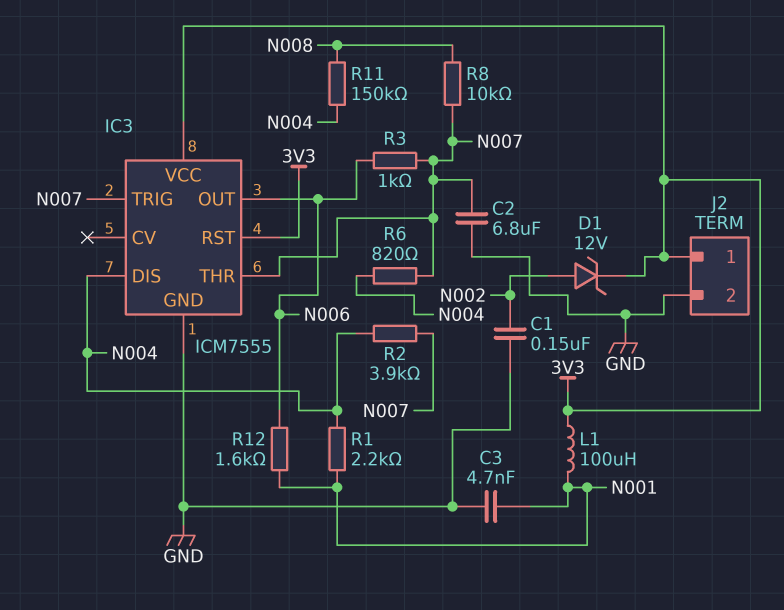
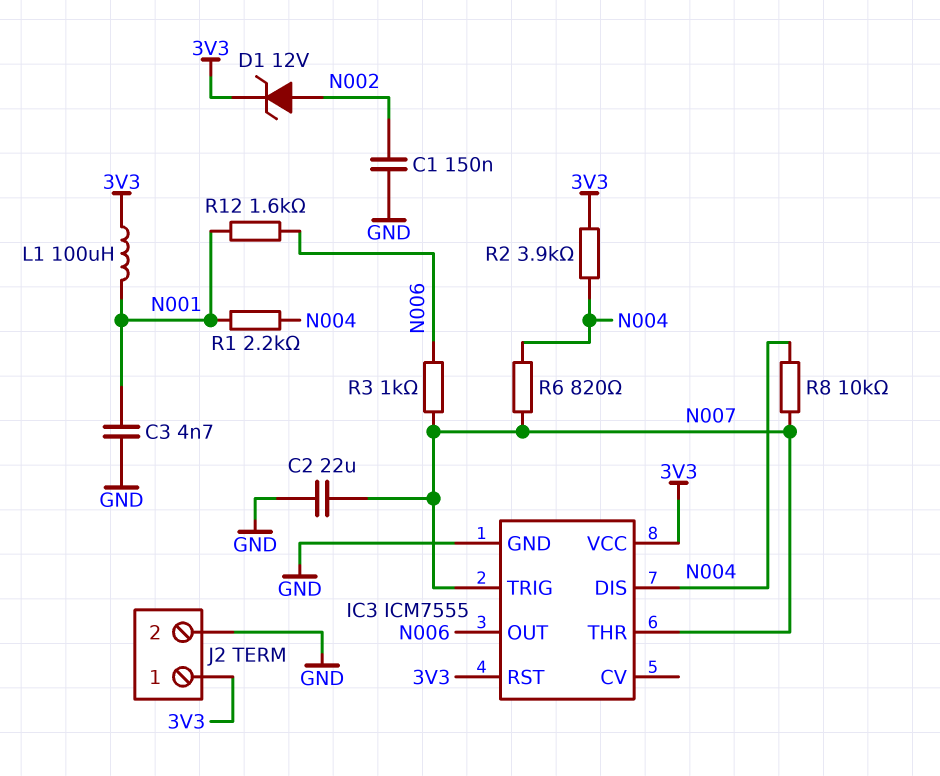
C2: 6.8uF (GND, N007) -> 22uF (GND, N007)
R2: 3.9k (N004, N007) -> 3.9k (3V3, N004)
R8: 10k (N007, N008) -> 10k (N004, N007)
R11: 150k (N004, N008) -> none

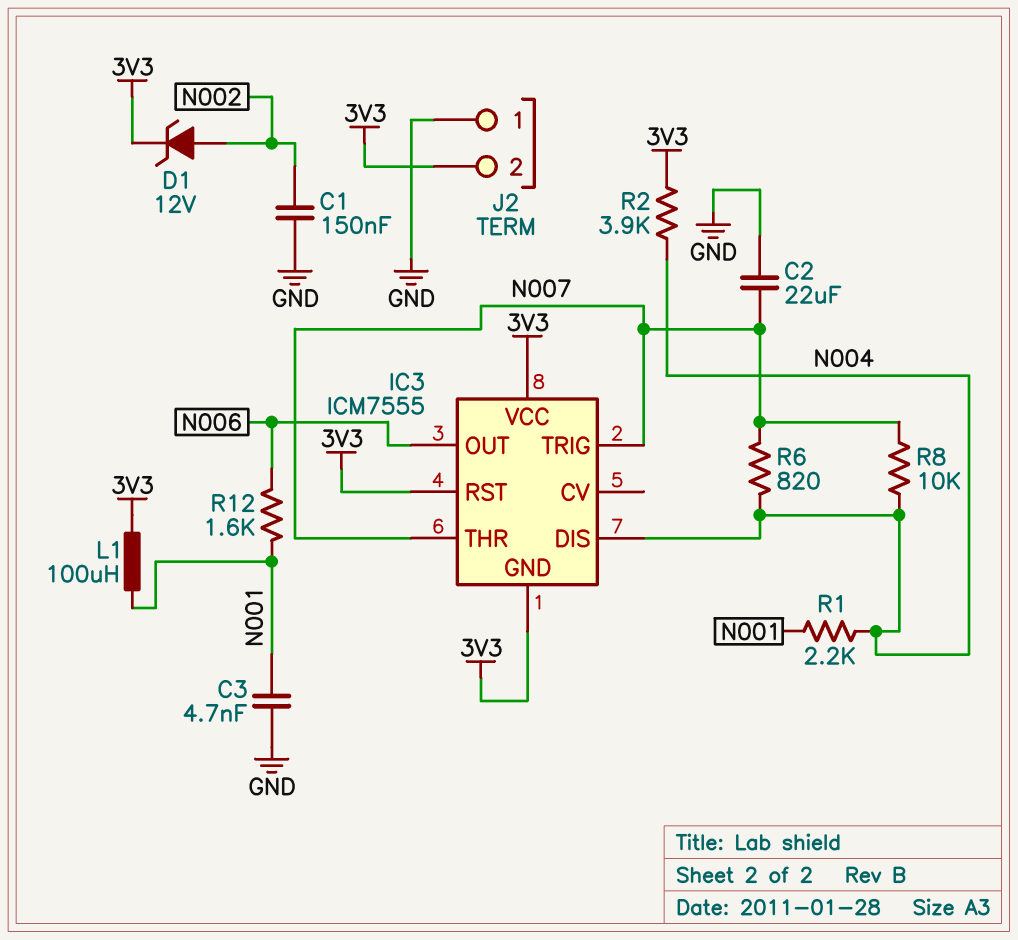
IC3 pin GND: GND -> 3V3
J2 pin 1: 3V3 -> GND
J2 pin 2: GND -> 3V3
R3: 1k (N006, N007) -> none

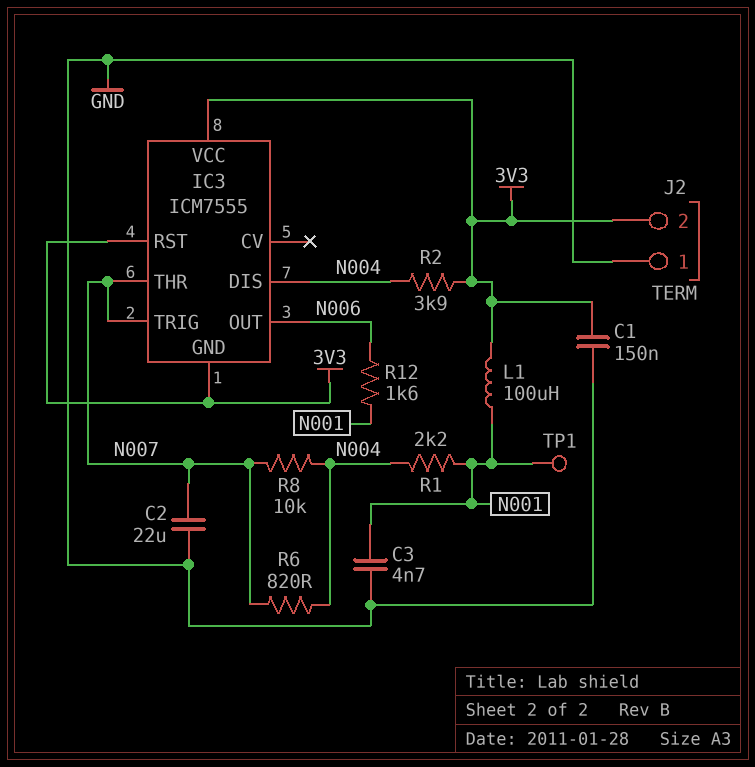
C1: 150nF (GND, N002) -> 150nF (3V3, GND)
D1: zener 12V (A N002, K 3V3) -> none
TP1: none -> test point (N001)

